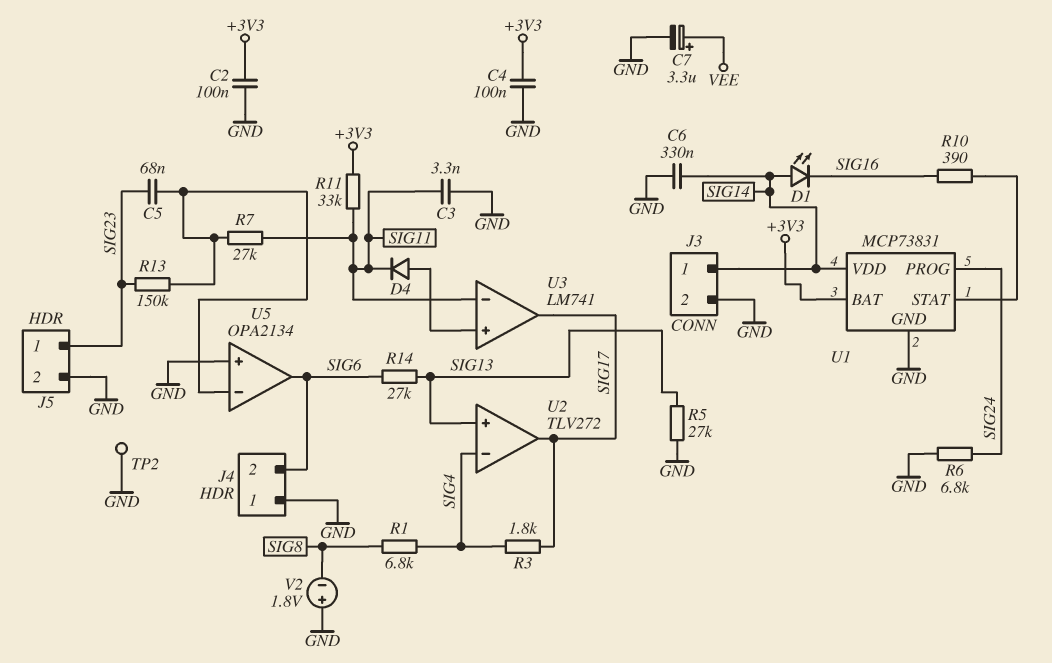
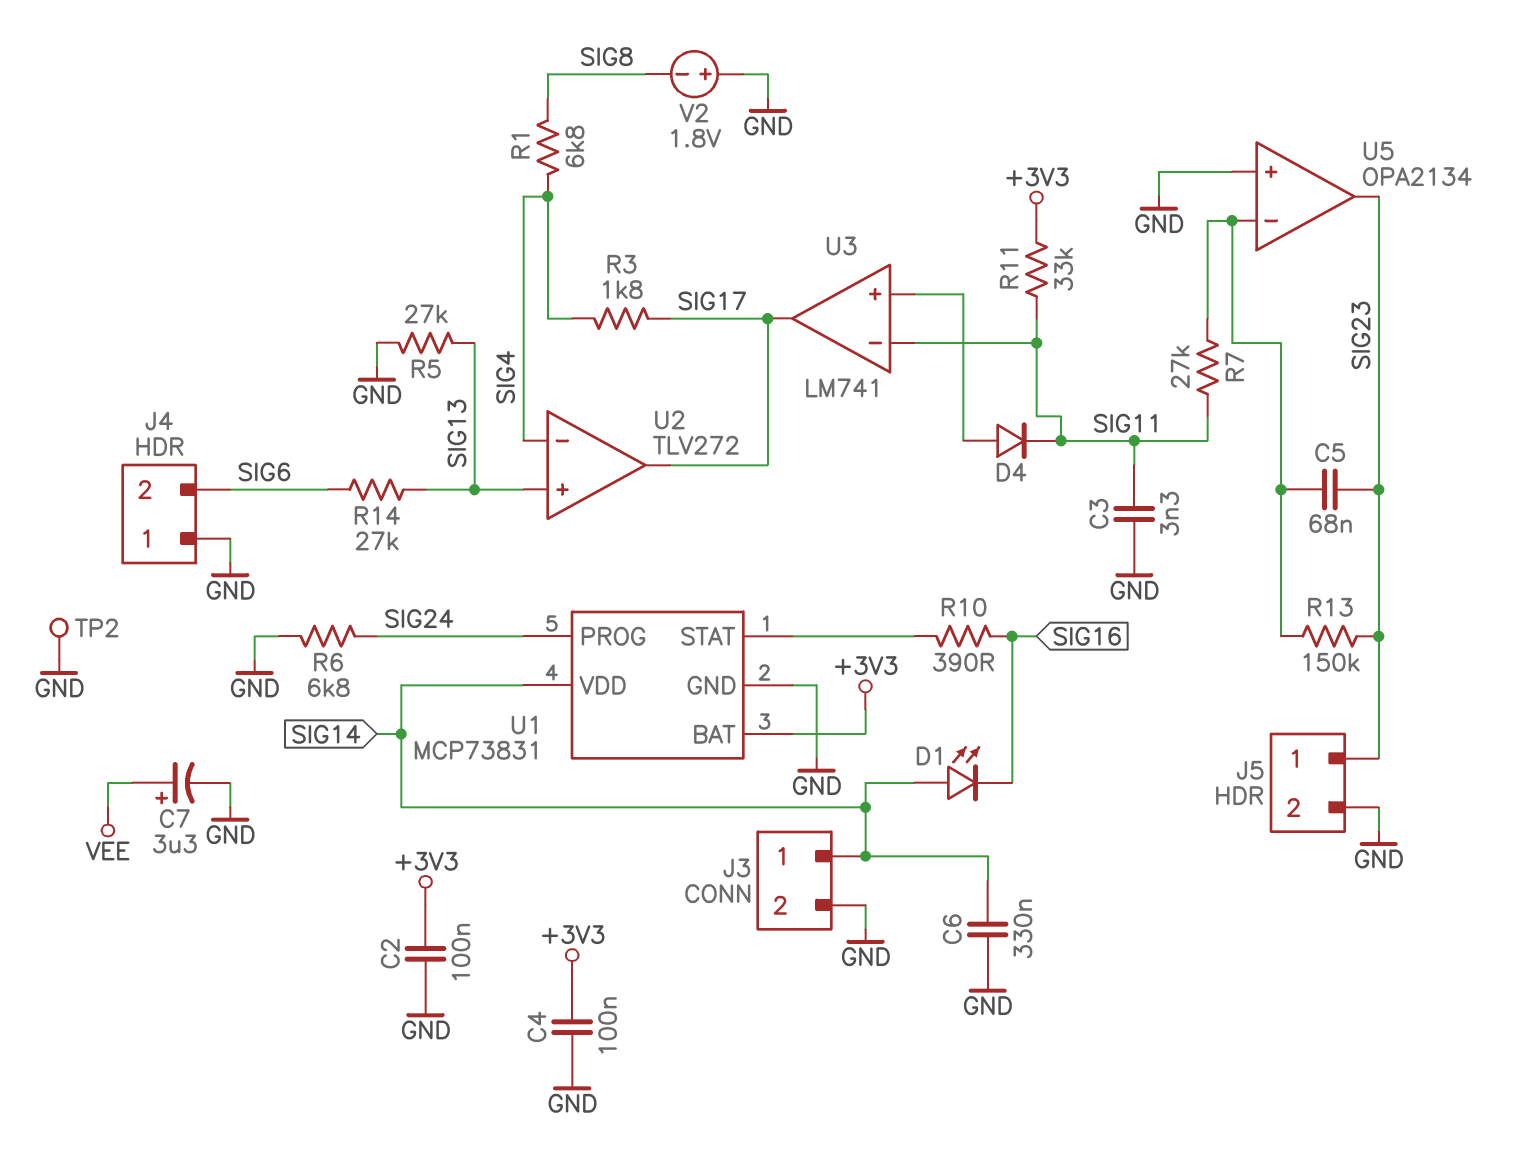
U5 pin out: SIG6 -> SIG23

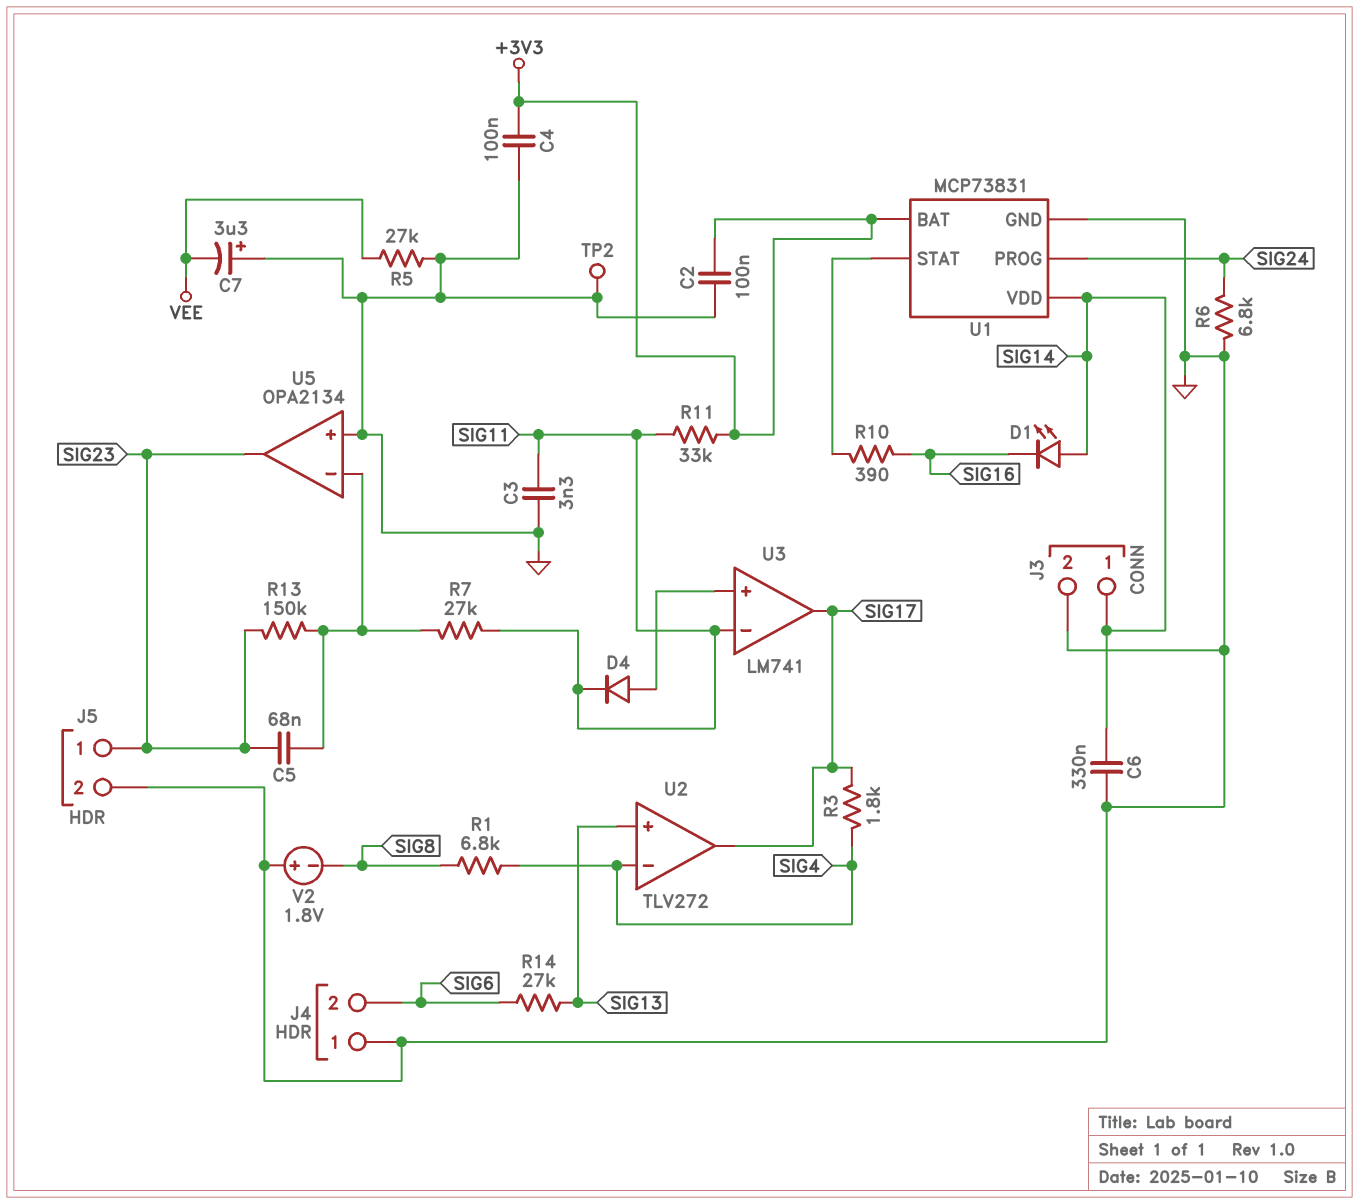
C7: 3.3uF (plus VEE, minus GND) -> 3.3uF (plus GND, minus VEE)
R5: 27k (GND, SIG13) -> 27k (GND, VEE)

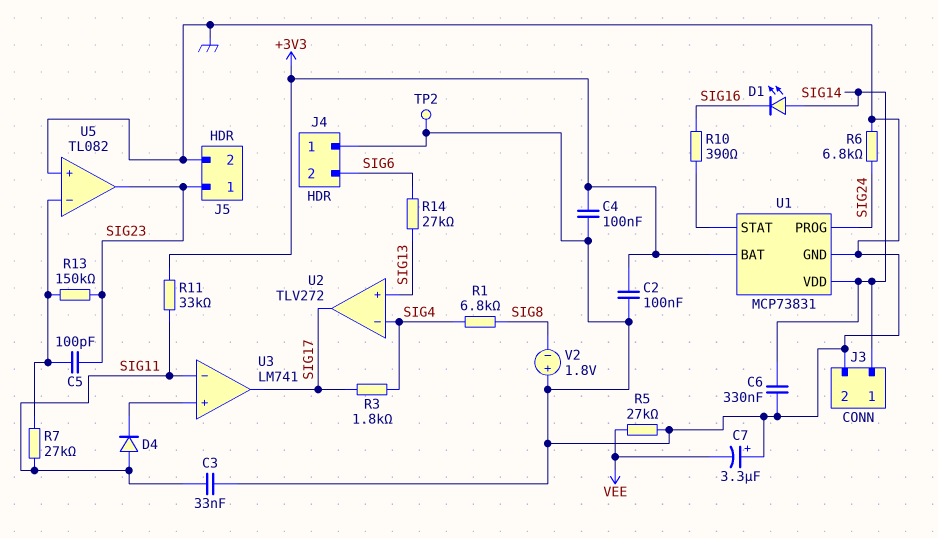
C3: 3.3nF (GND, SIG11) -> 33nF (GND, SIG11)
C5: 68nF (SIG23, U5/in-) -> 100pF (SIG23, U5/in-)
D4: diode (A U3/in+, K SIG11) -> diode (A SIG11, K U3/in+)
U5: OPA2134 -> TL082

